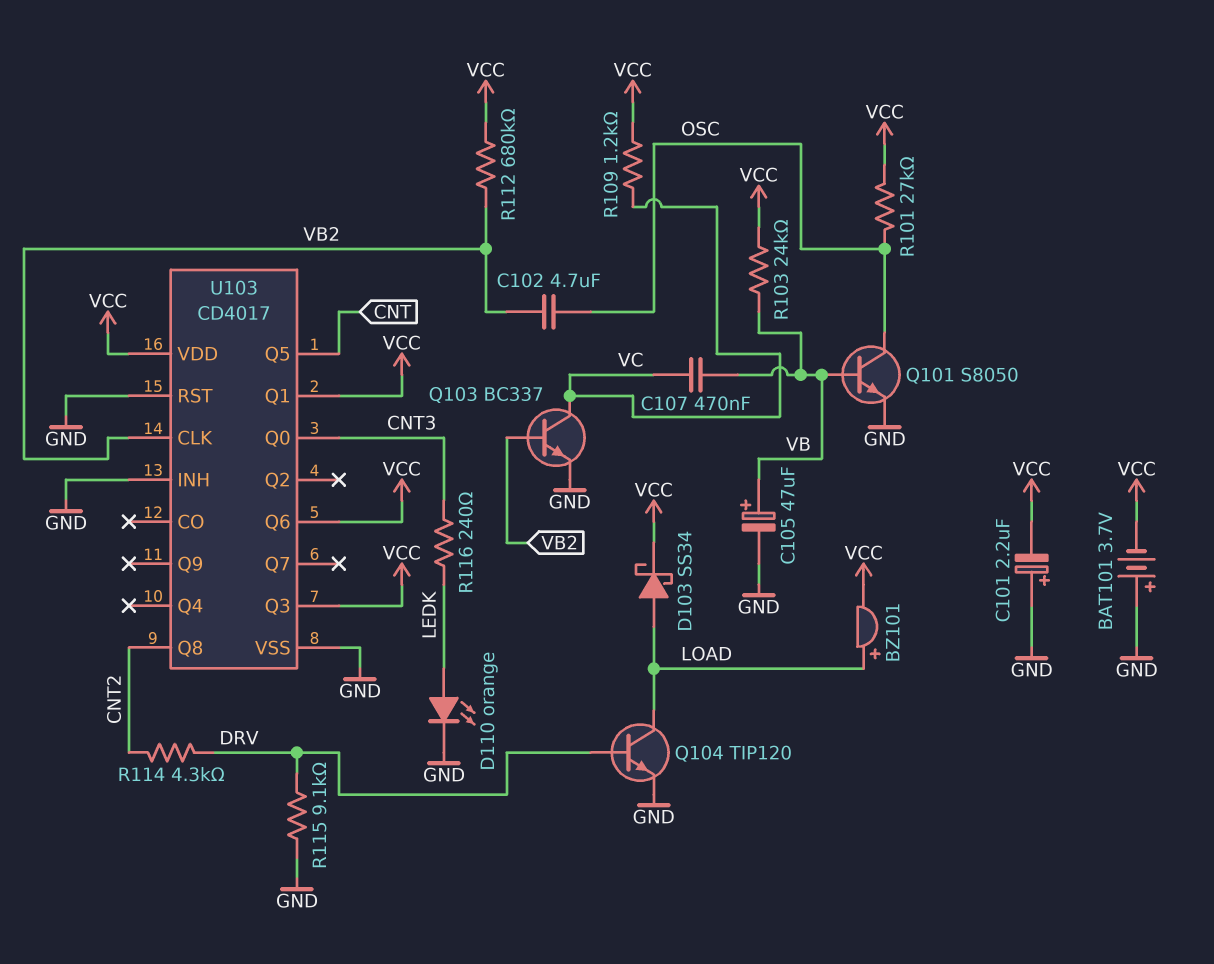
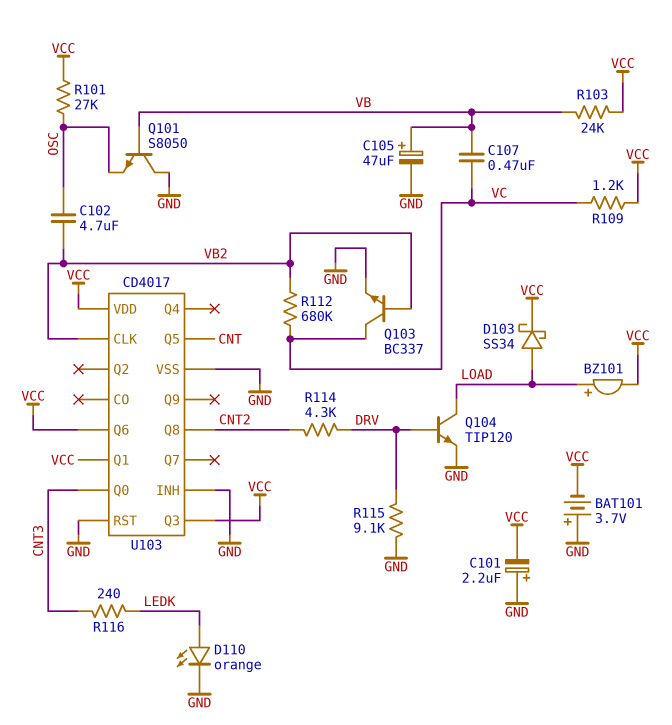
Q101: NPN S8050 (B VB, C OSC, E GND) -> NPN S8050 (B VB, C GND, E OSC)
R112: 680k (VB2, VCC) -> 680k (VB2, VC)

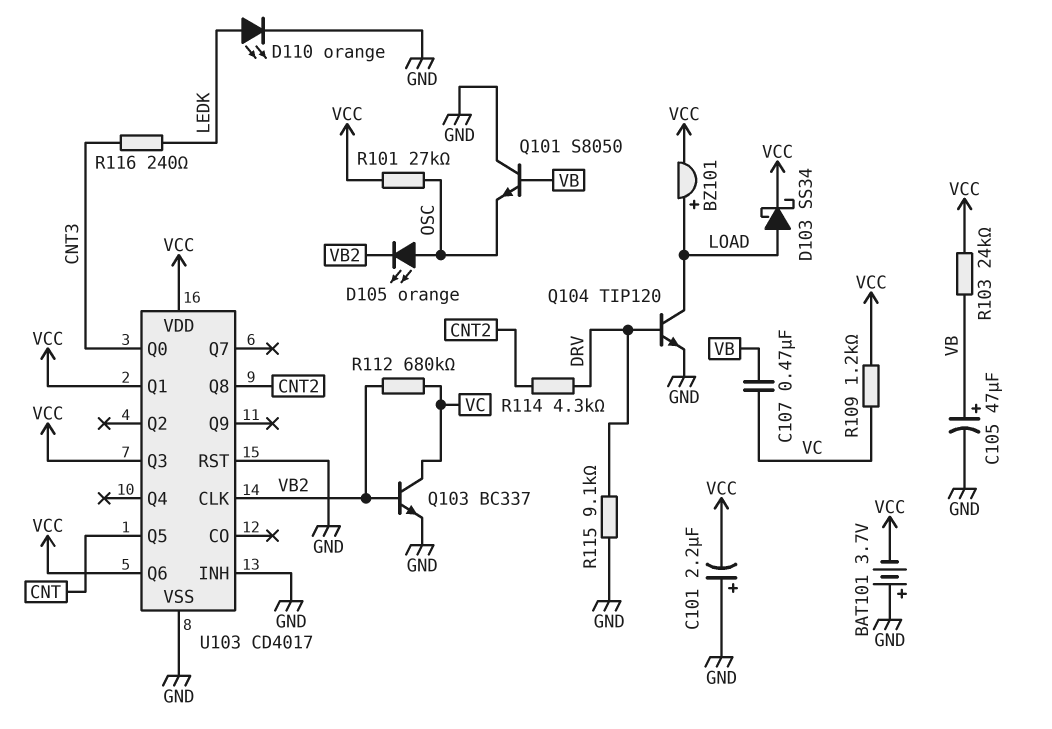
C102: 4.7uF (OSC, VB2) -> none
D105: none -> LED orange (A OSC, K VB2)

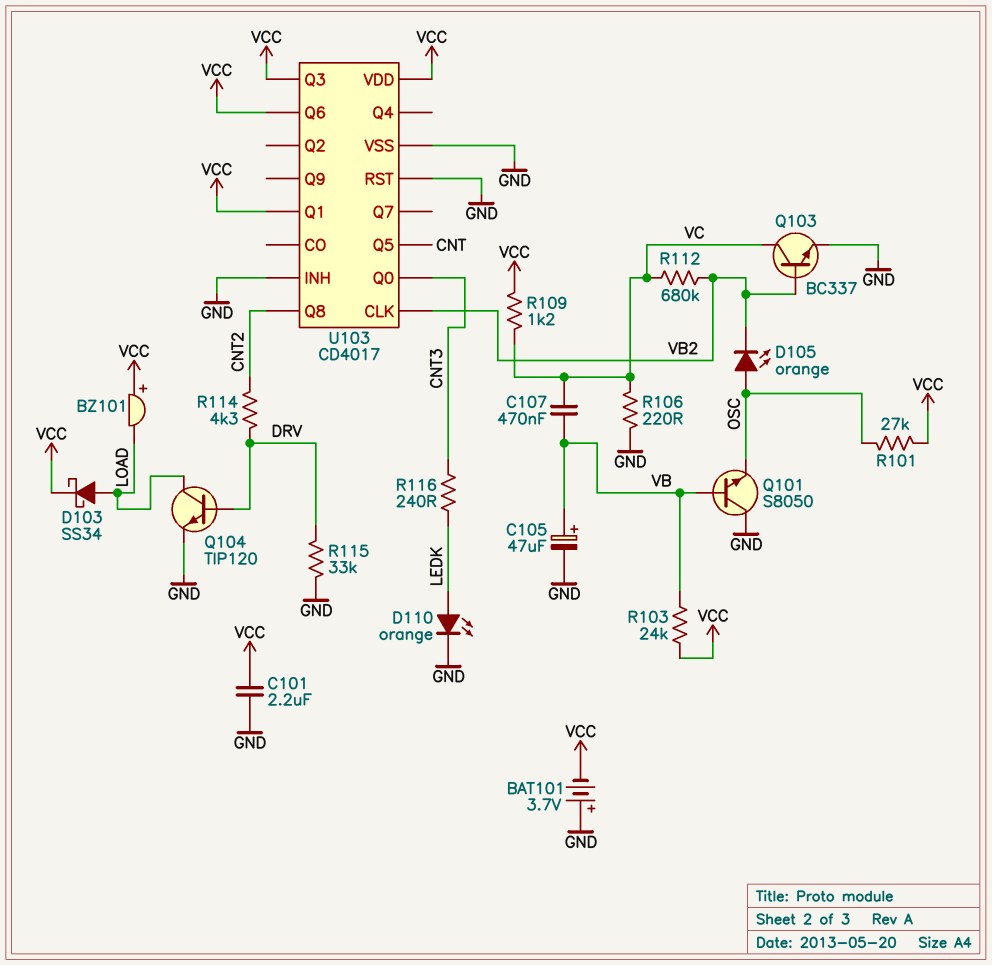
BZ101: buzzer (plus LOAD, minus VCC) -> buzzer (plus VCC, minus LOAD)
C101: 2.2uF (plus GND, minus VCC) -> 2.2uF (GND, VCC)
R106: none -> 220 (GND, VC)
R115: 9.1k (DRV, GND) -> 33k (DRV, GND)

